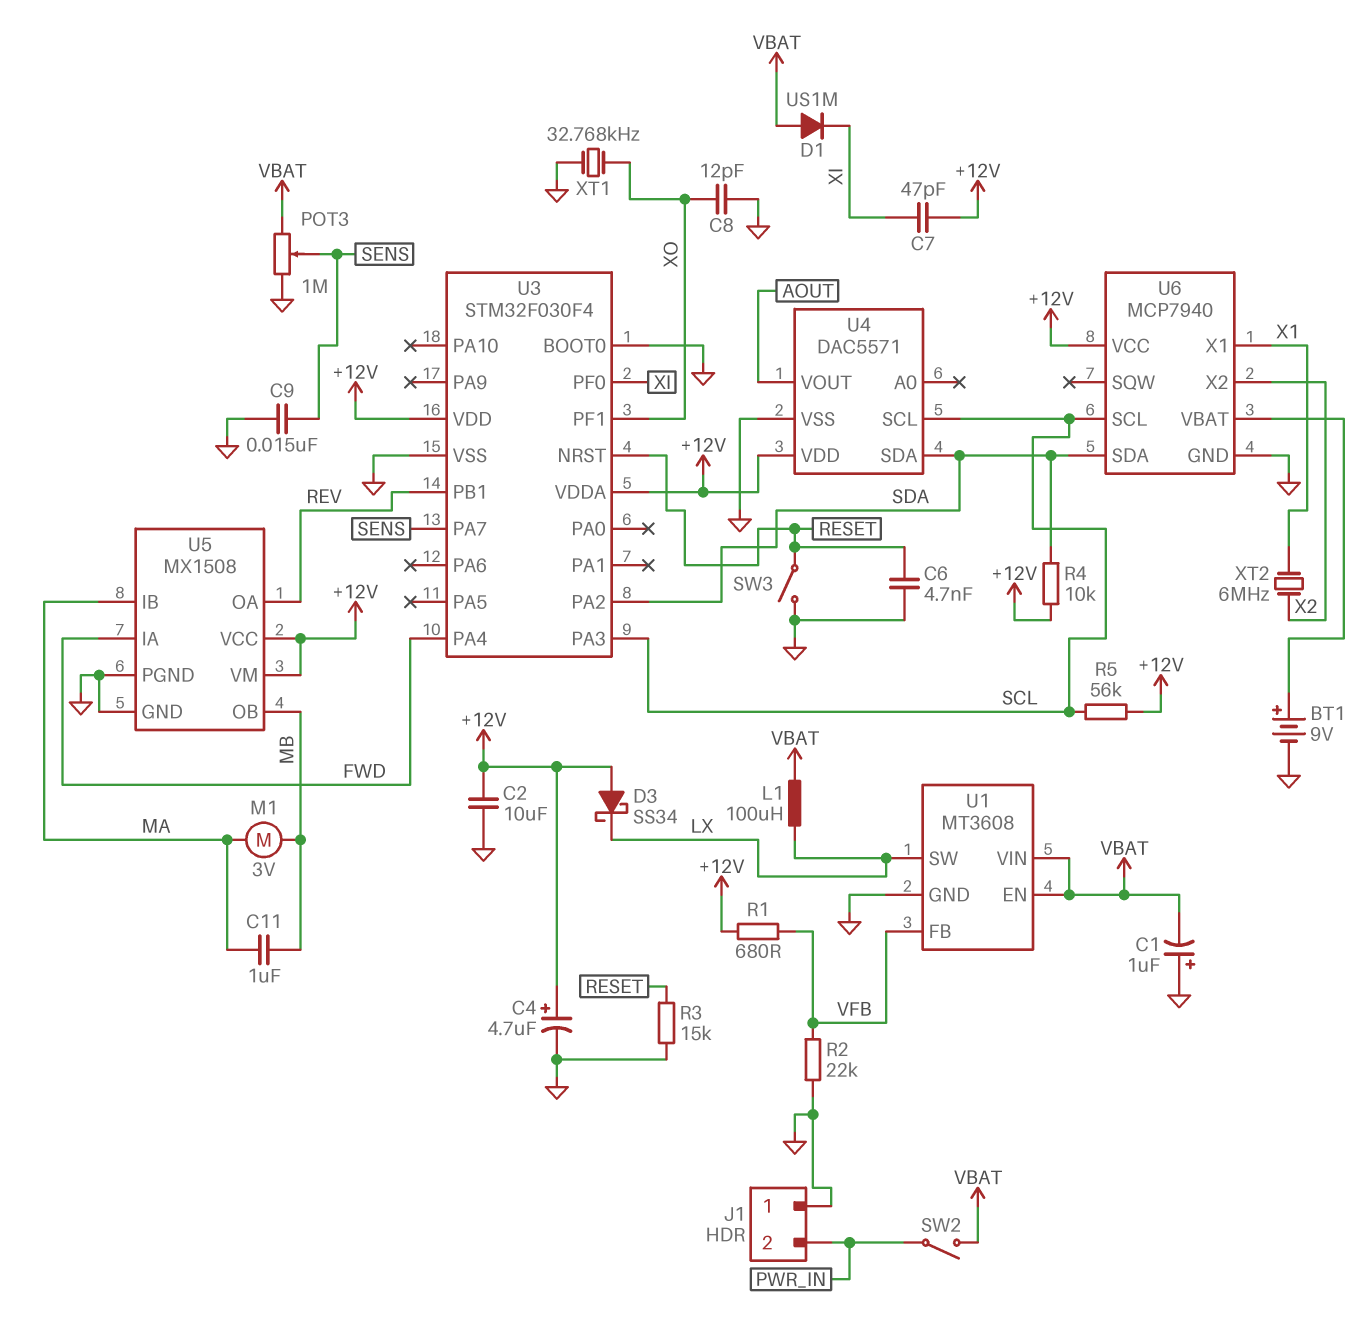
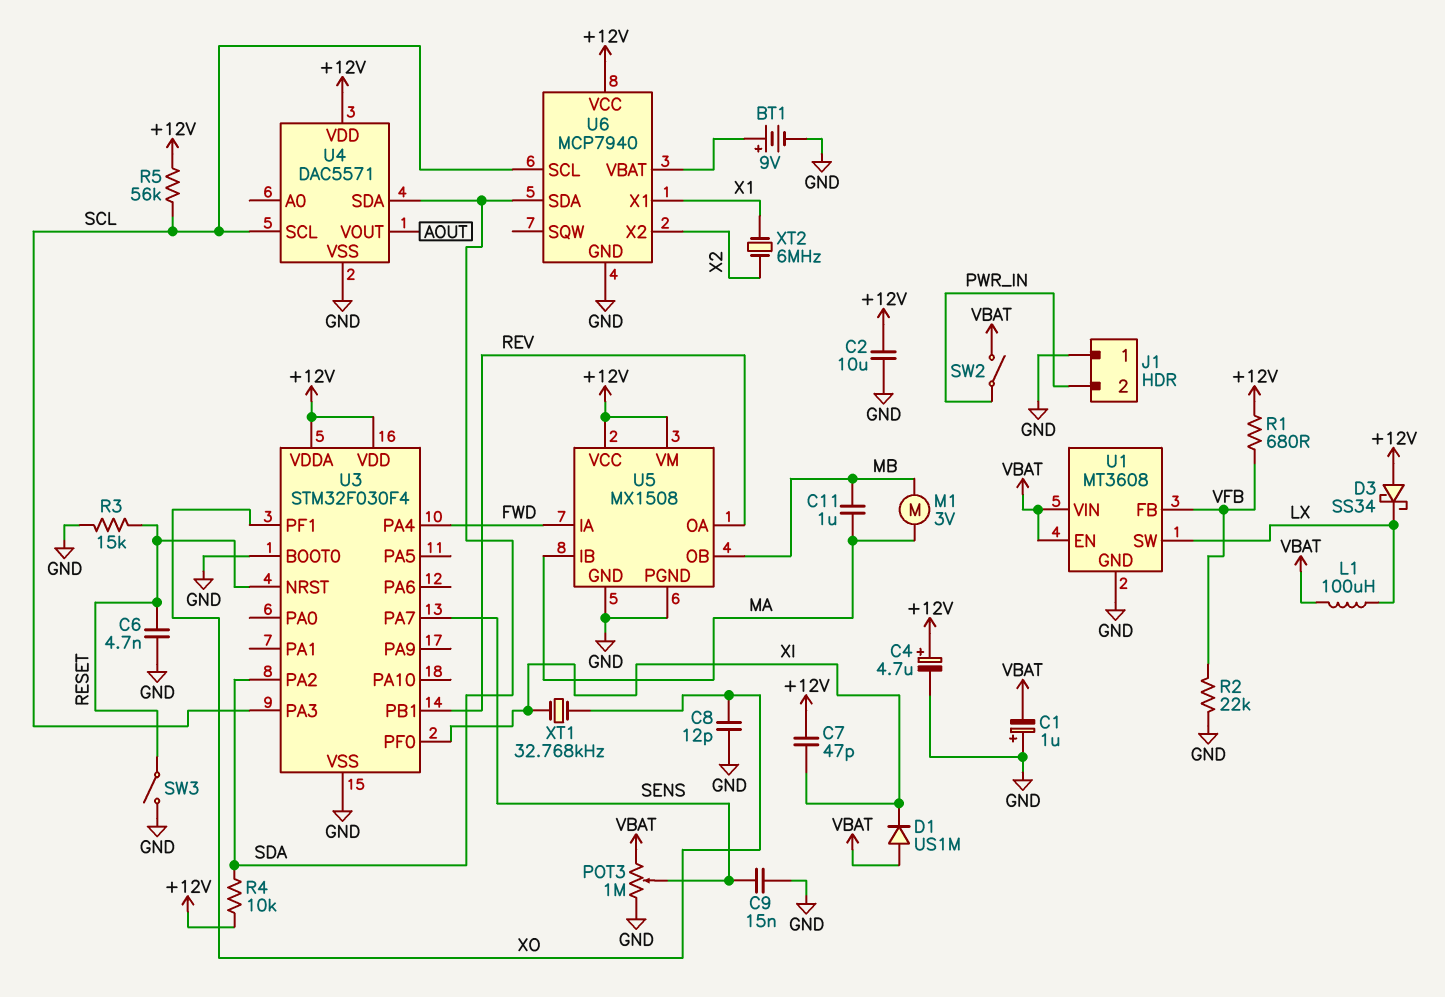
XT1: 32.768kHz (GND, XO) -> 32.768kHz (XI, XO)

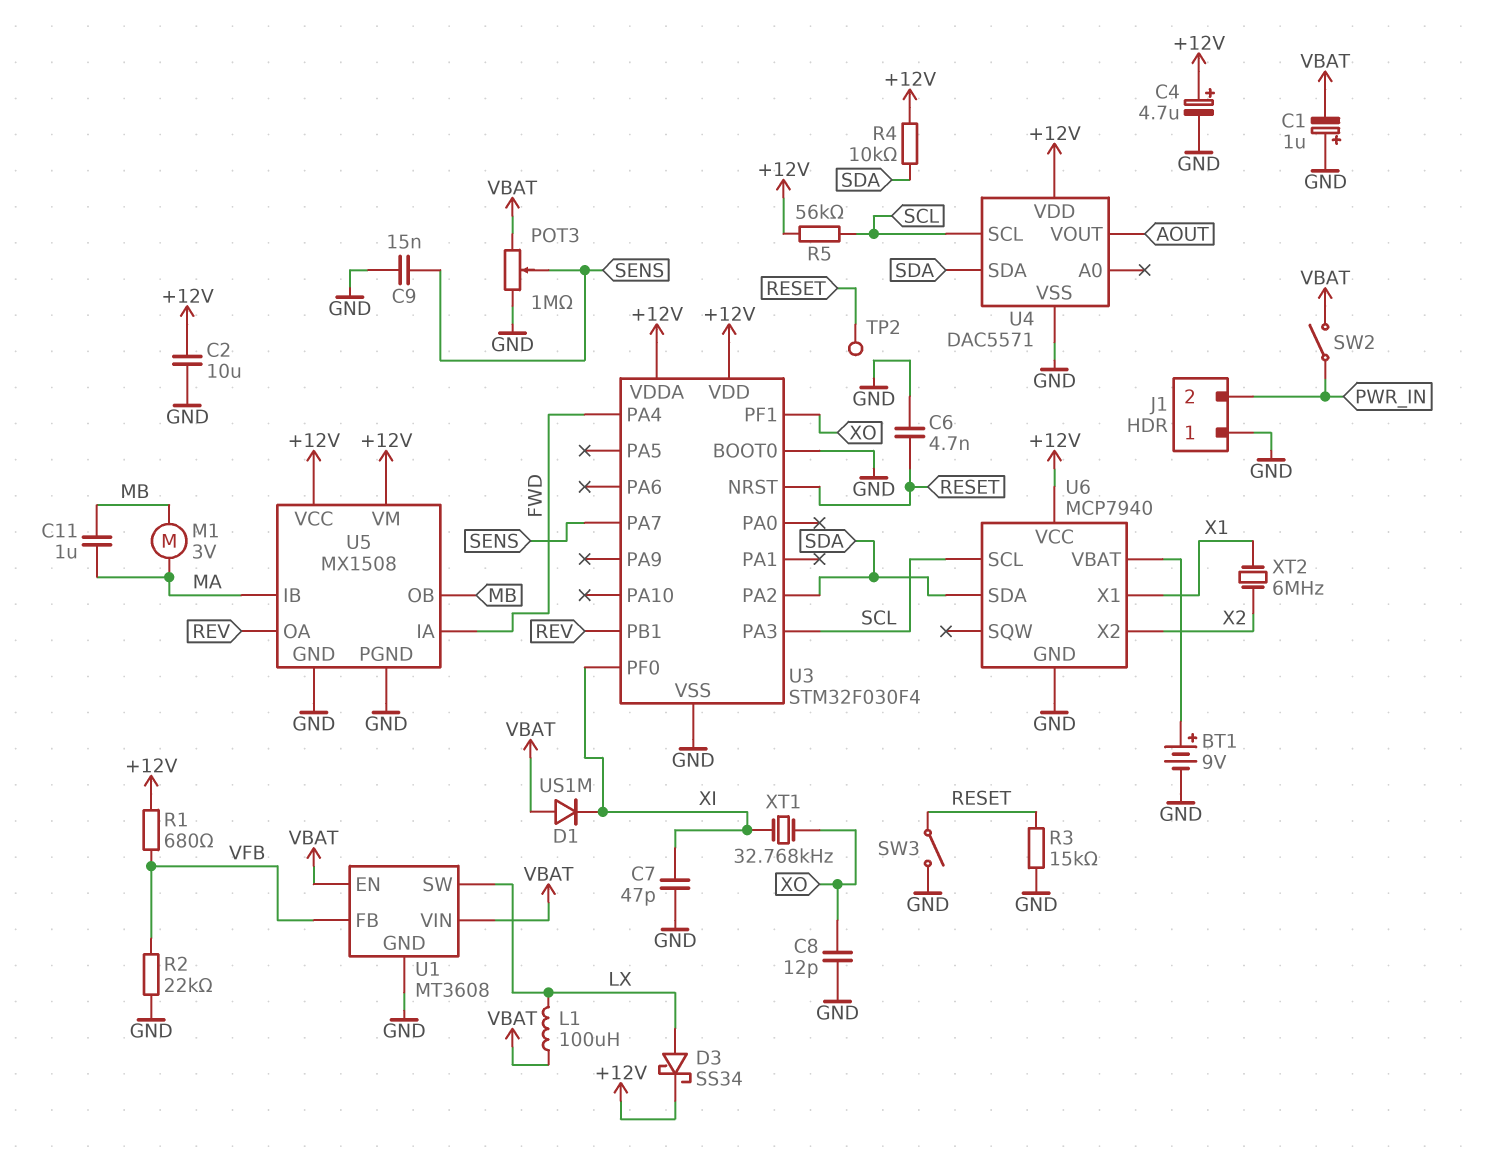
C7: 47pF (+12V, XI) -> 47pF (GND, XI)
D3: schottky SS34 (A +12V, K LX) -> schottky SS34 (A LX, K +12V)
TP2: none -> test point (RESET)

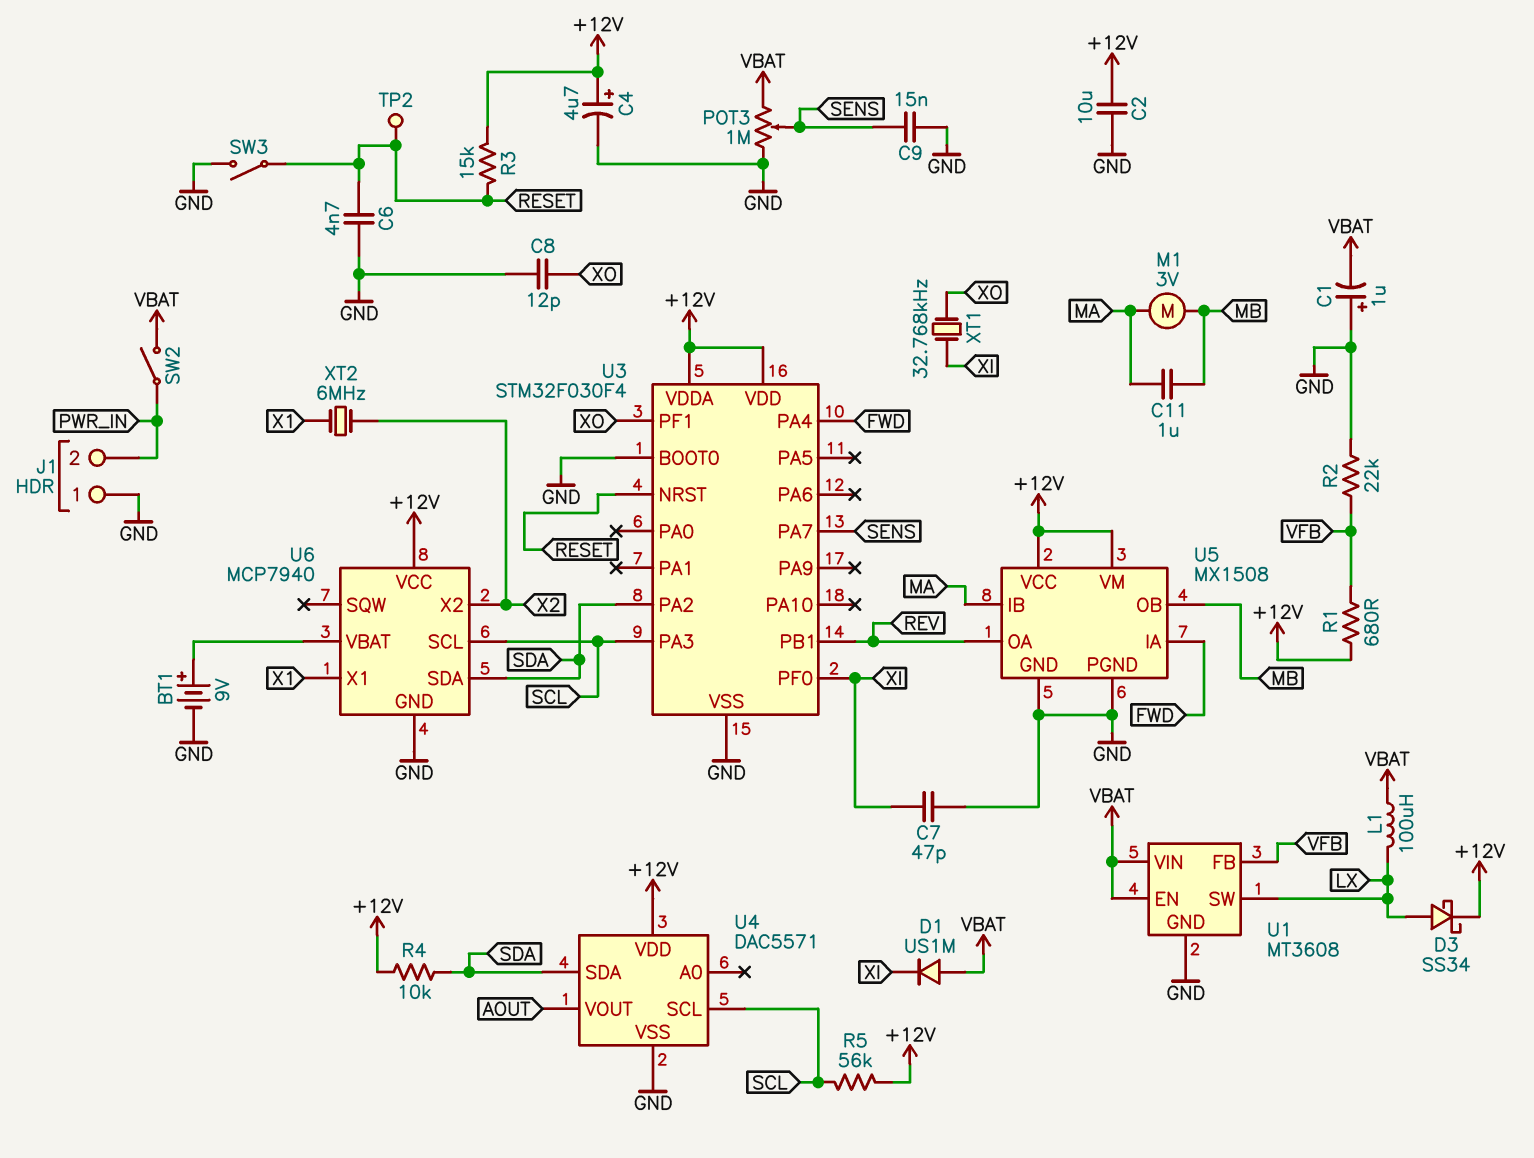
R3: 15k (GND, RESET) -> 15k (+12V, RESET)

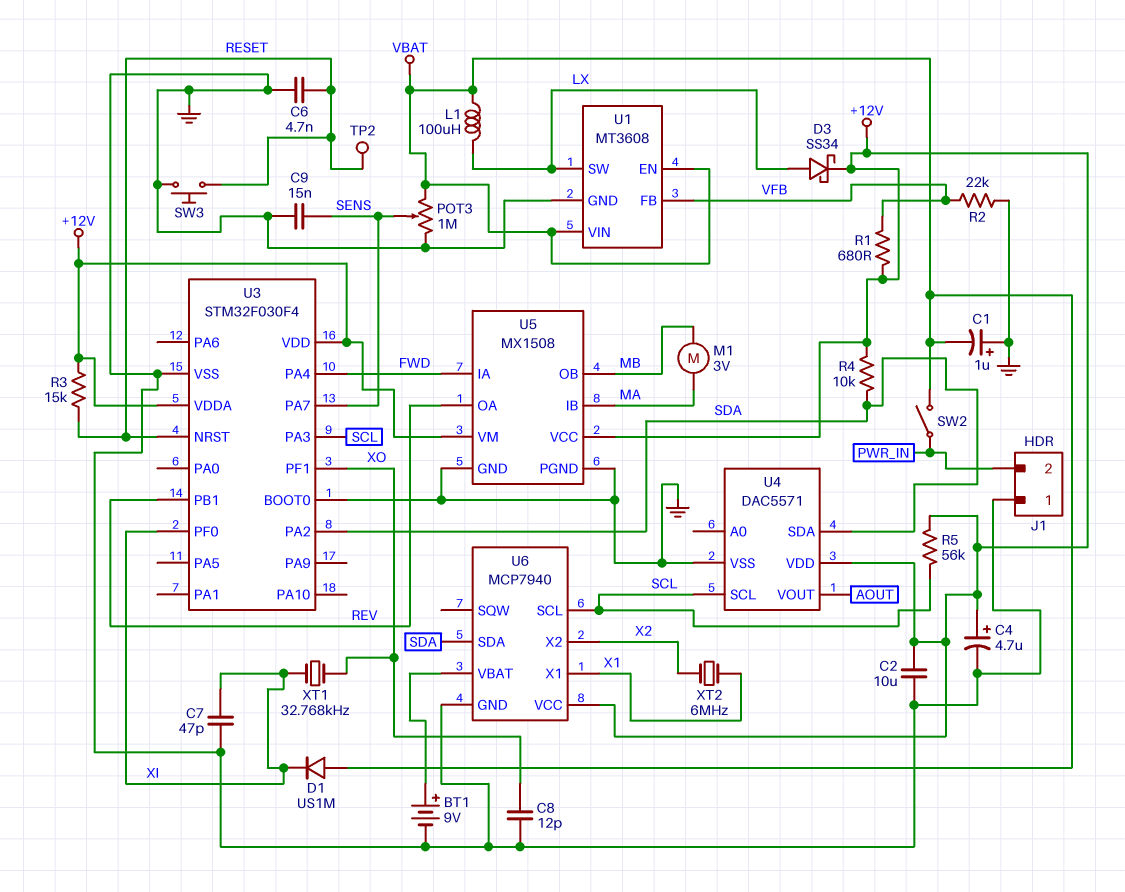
C11: 1uF (MA, MB) -> none
SW3: switch (GND, RESET) -> button (GND, RESET)

